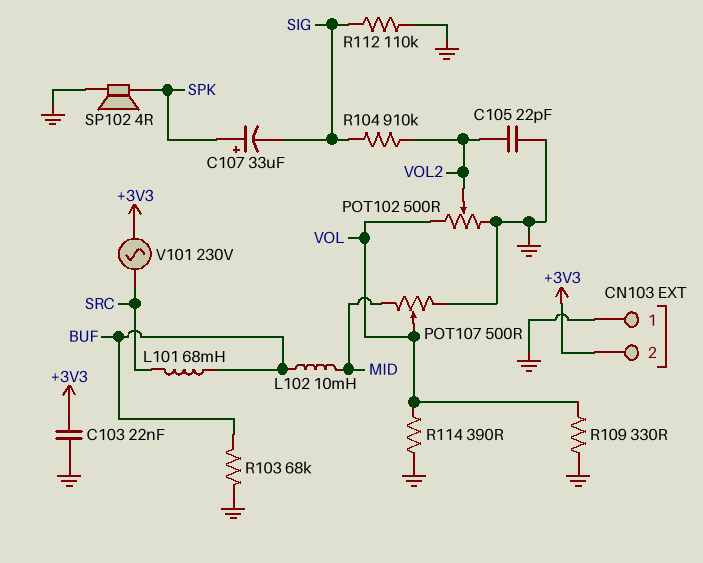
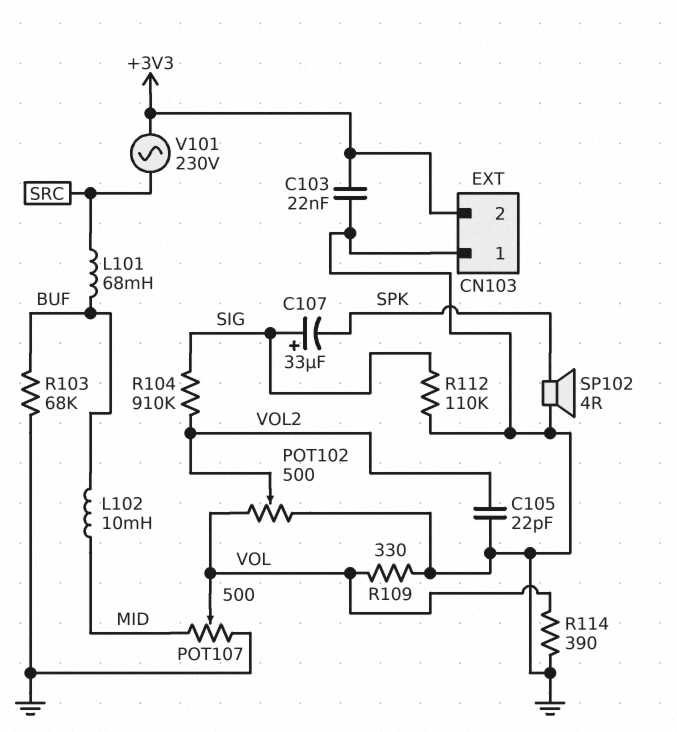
C107: 33uF (plus SPK, minus SIG) -> 33uF (plus SIG, minus SPK)

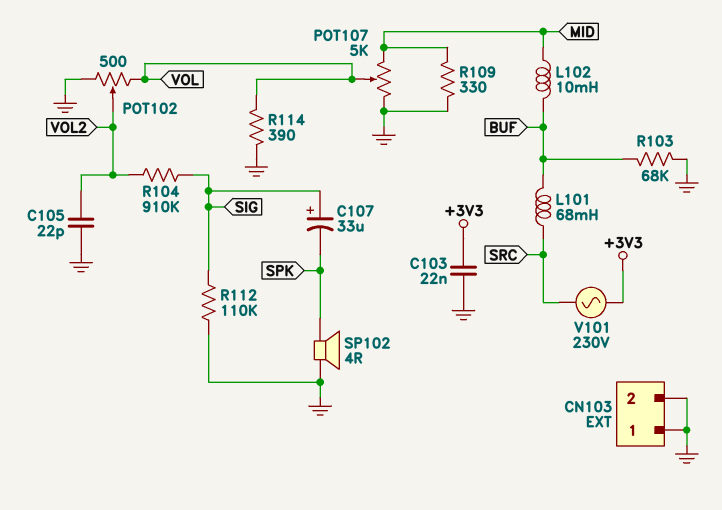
CN103 pin 2: +3V3 -> GND
POT107: 500 (GND, MID, wiper VOL) -> 5k (GND, MID, wiper VOL)
R109: 330 (GND, VOL) -> 330 (GND, MID)

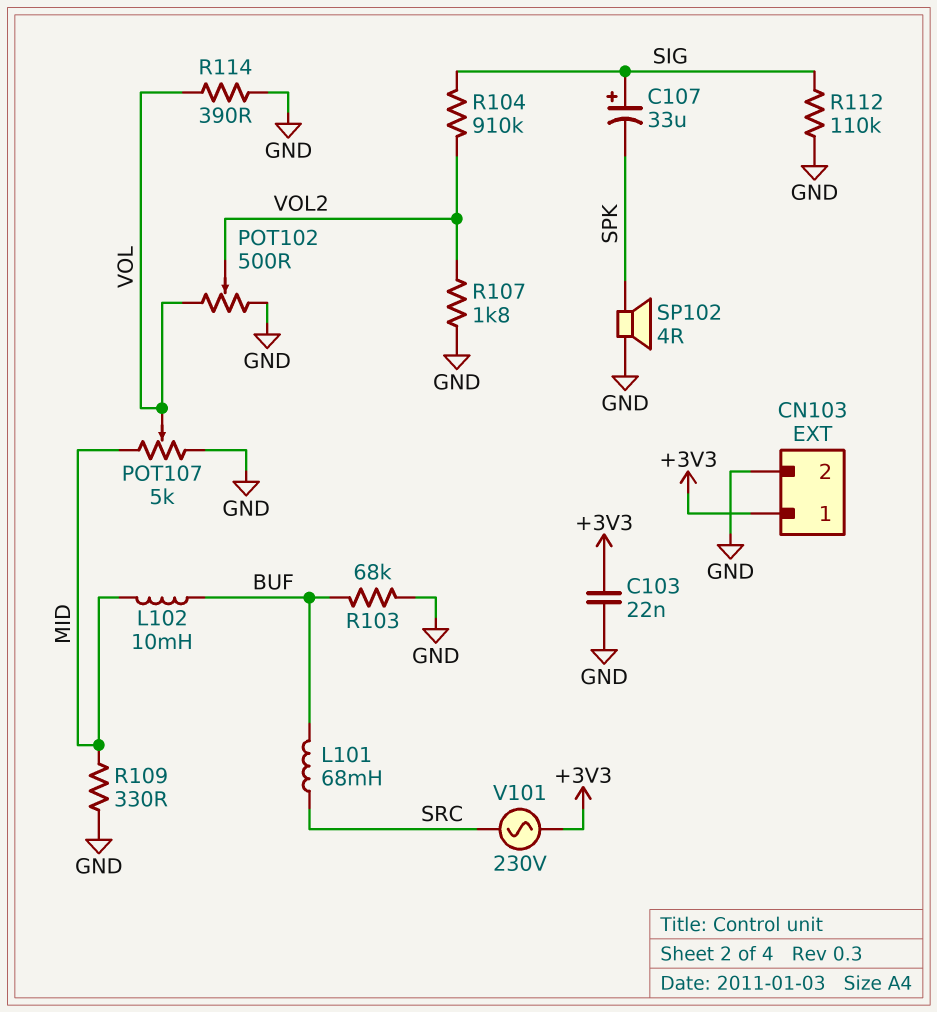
C105: 22pF (GND, VOL2) -> none
CN103 pin 1: GND -> +3V3
R107: none -> 1.8k (GND, VOL2)

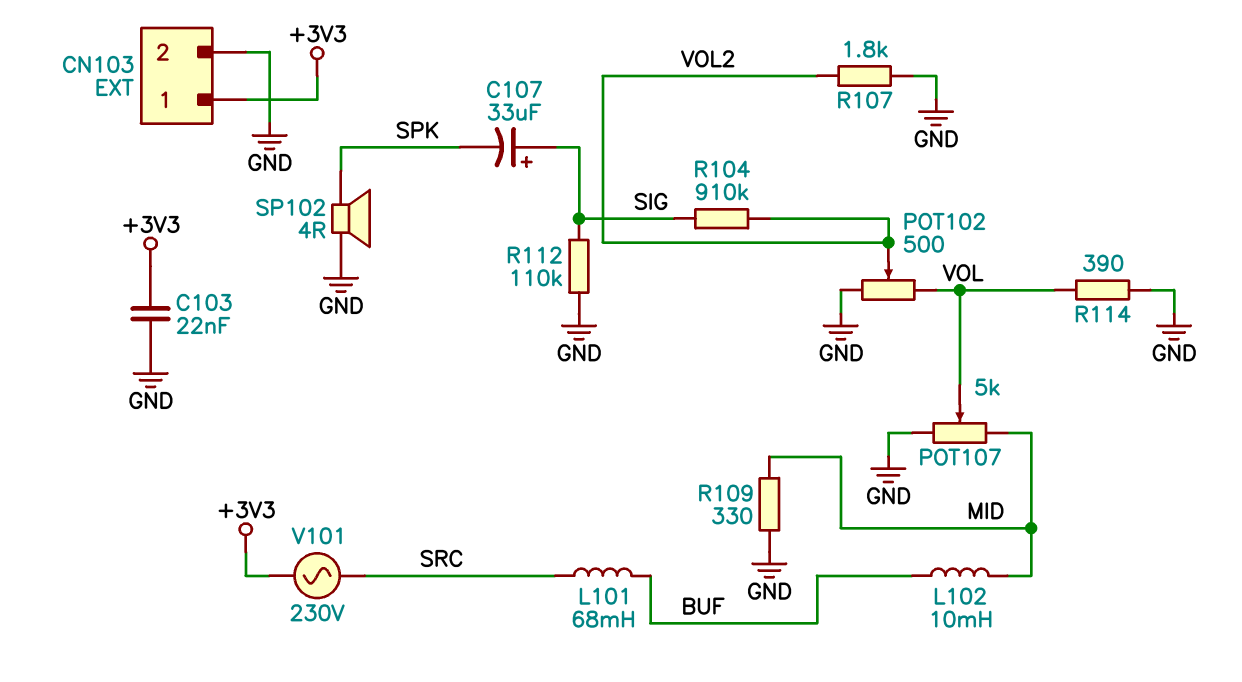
R103: 68k (BUF, GND) -> none

